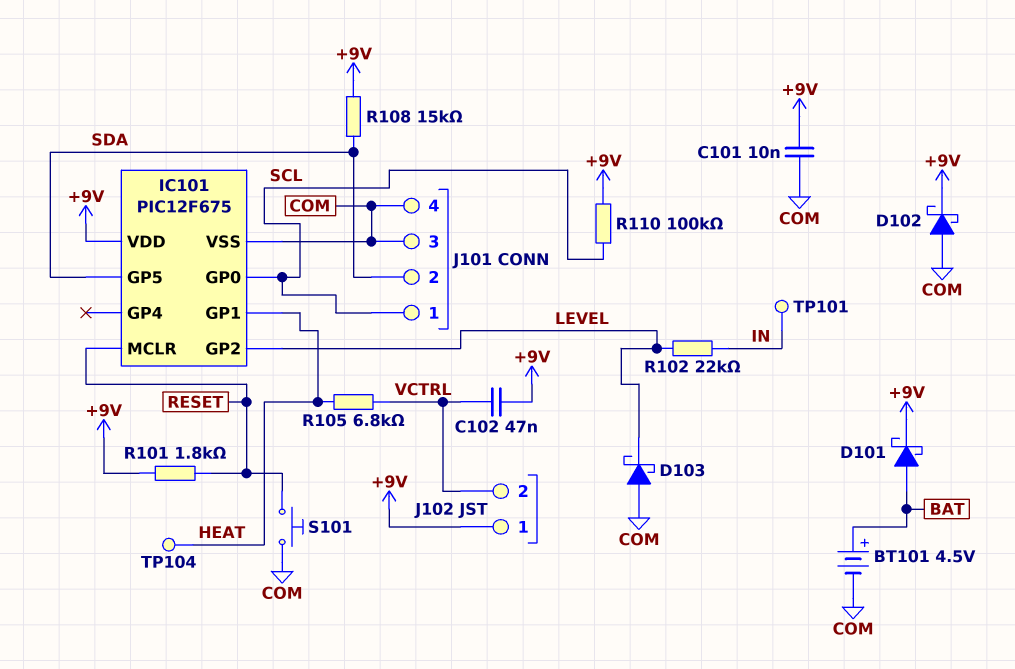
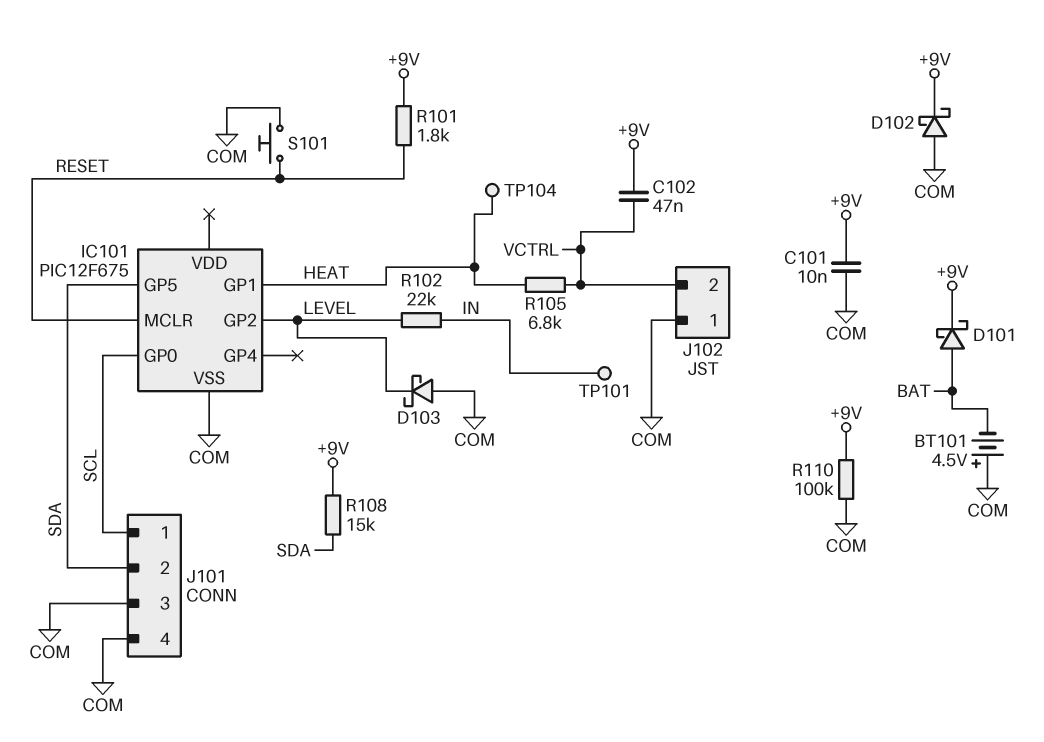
BT101: 4.5V (plus BAT, minus COM) -> 4.5V (plus COM, minus BAT)
IC101 pin VDD: +9V -> none
J102 pin 1: +9V -> COM
R110: 100k (+9V, SCL) -> 100k (+9V, COM)

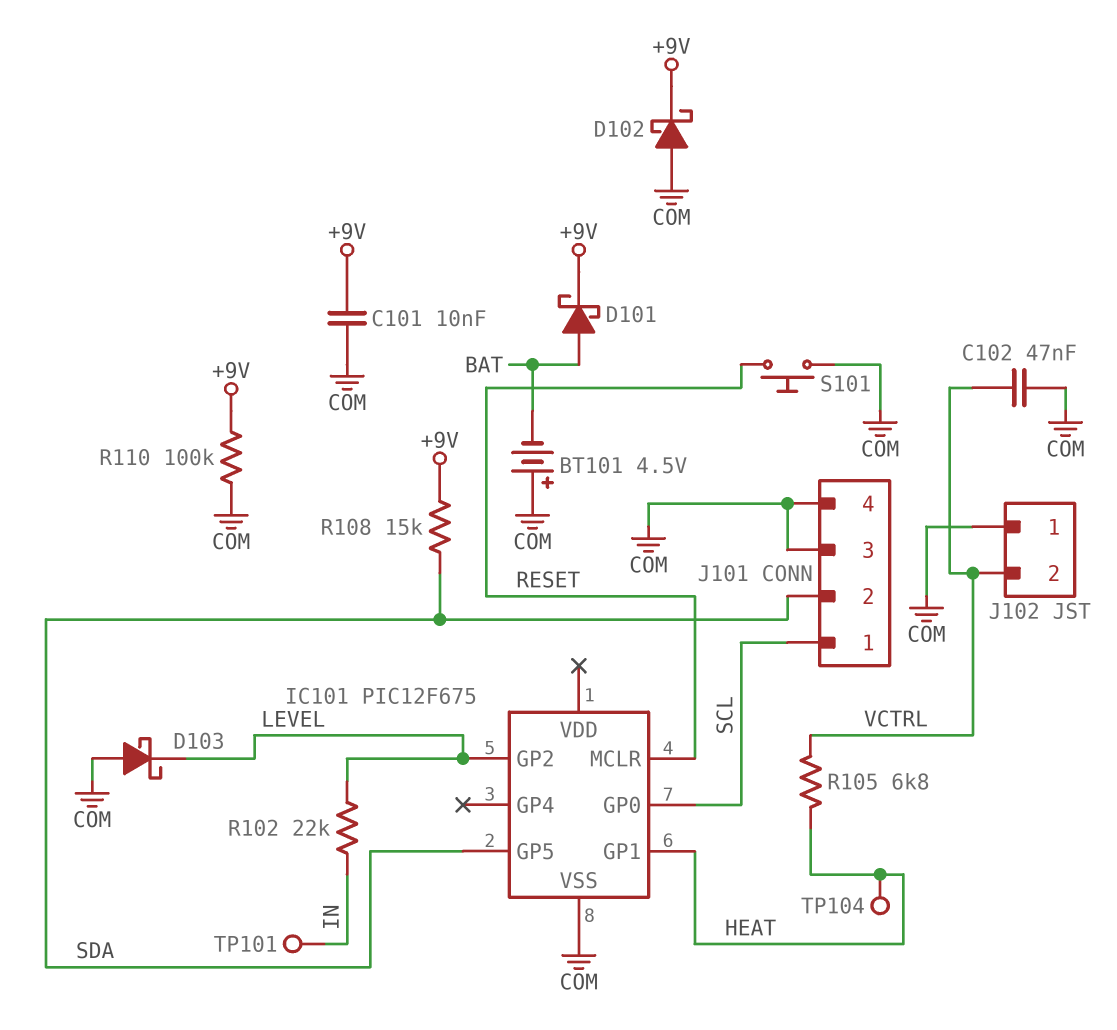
C102: 47nF (+9V, VCTRL) -> 47nF (COM, VCTRL)
R101: 1.8k (+9V, RESET) -> none

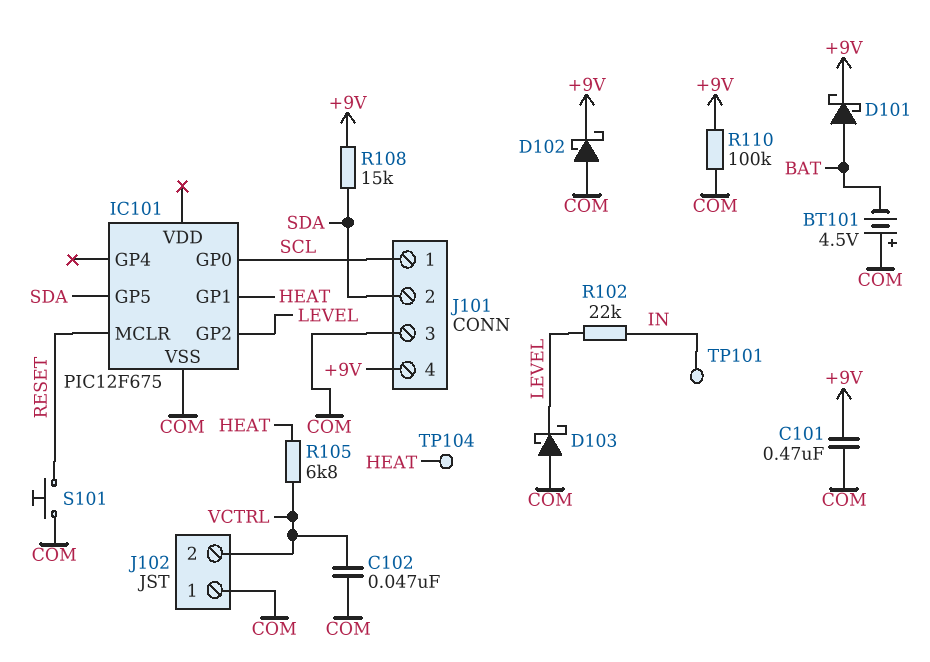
C101: 10nF (+9V, COM) -> 470nF (+9V, COM)
J101 pin 4: COM -> +9V

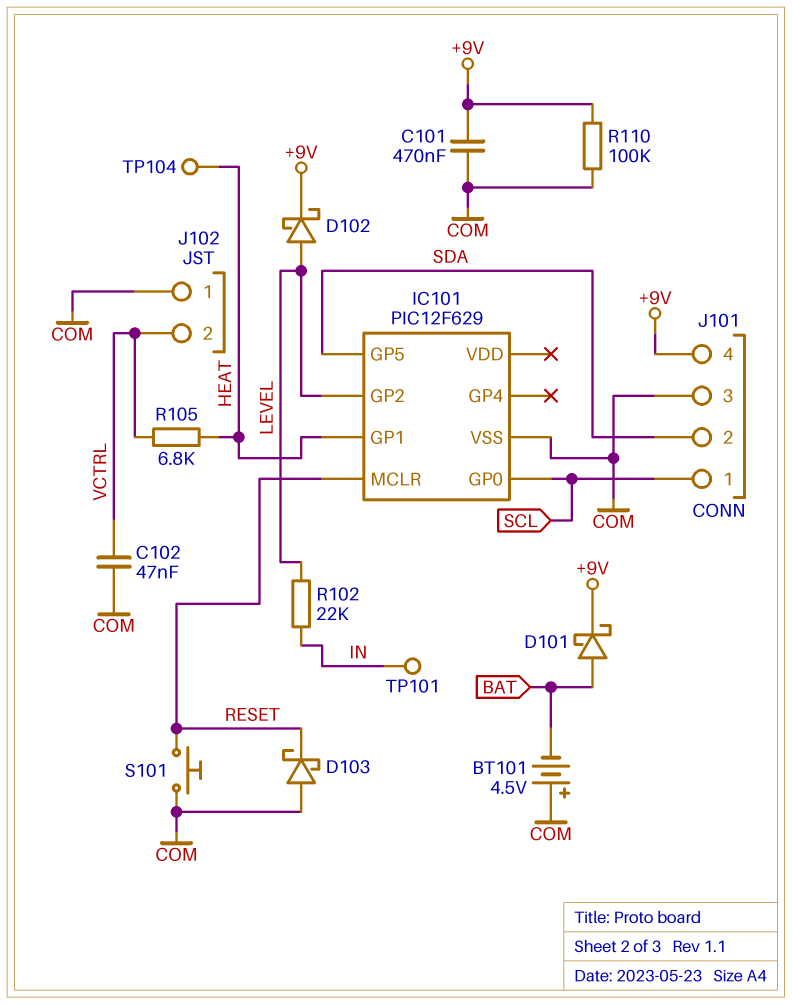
D102: schottky (A COM, K +9V) -> schottky (A LEVEL, K +9V)
D103: schottky (A COM, K LEVEL) -> schottky (A COM, K RESET)
IC101: PIC12F675 -> PIC12F629
R108: 15k (+9V, SDA) -> none

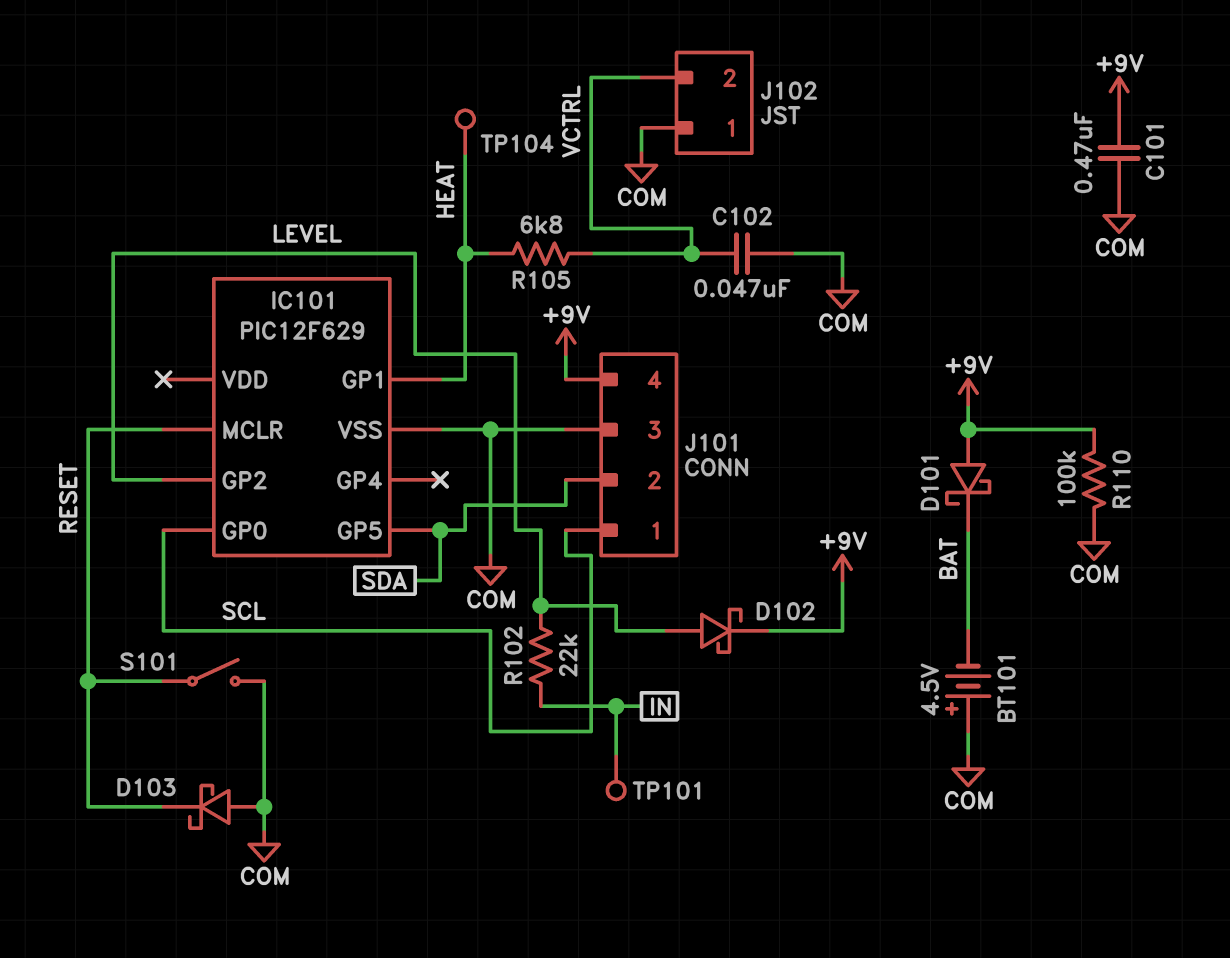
D101: schottky (A BAT, K +9V) -> schottky (A +9V, K BAT)
S101: button (COM, RESET) -> switch (COM, RESET)

